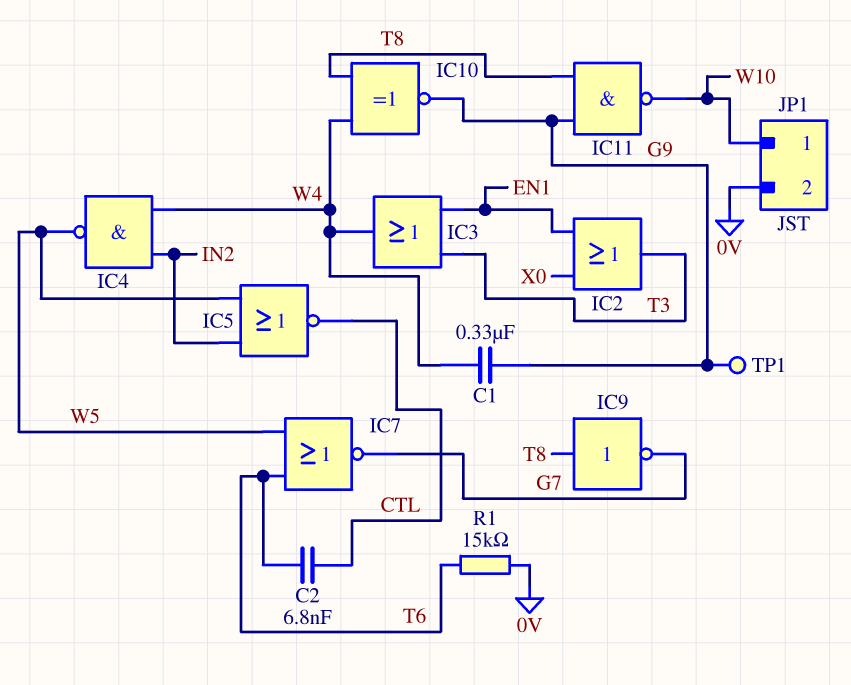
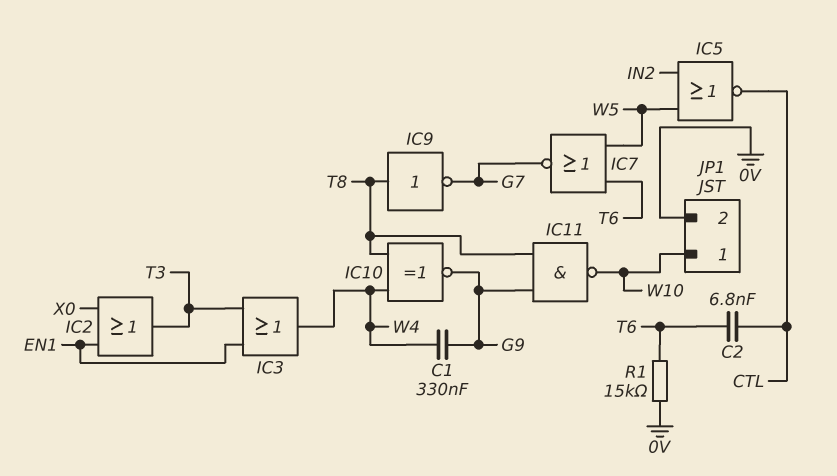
IC4: NAND (in IN2, in W4, out W5) -> none
TP1: test point (G9) -> none

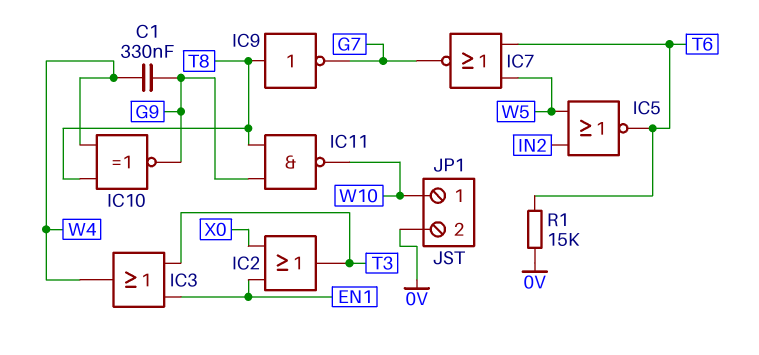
C2: 6.8nF (CTL, T6) -> none
IC5: NOR (in IN2, in W5, out CTL) -> NOR (in IN2, in W5, out T6)

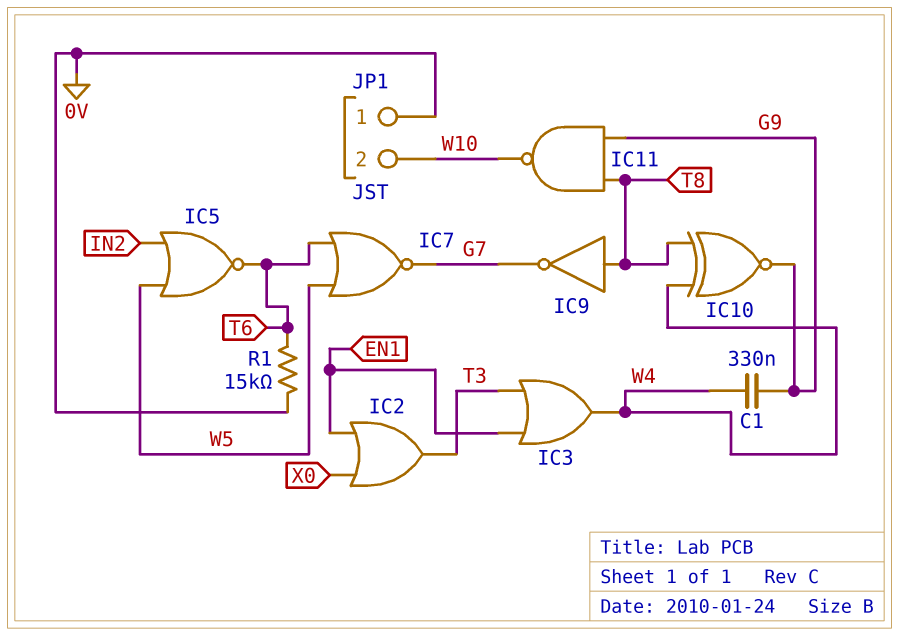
JP1 pin 1: W10 -> 0V
JP1 pin 2: 0V -> W10

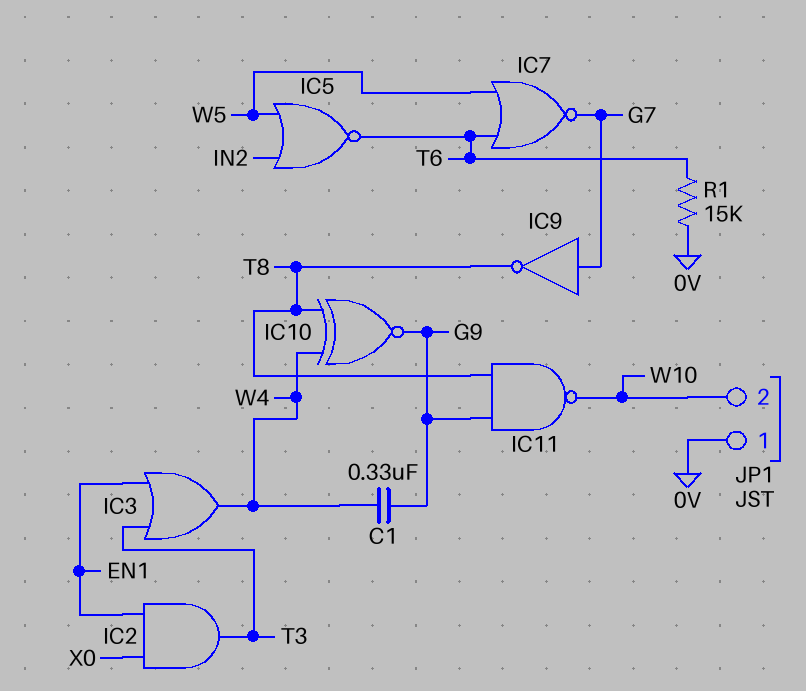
IC2: OR (in EN1, in X0, out T3) -> AND (in EN1, in X0, out T3)
IC9: NOT (in T8, out G7) -> NOT (in G7, out T8)

